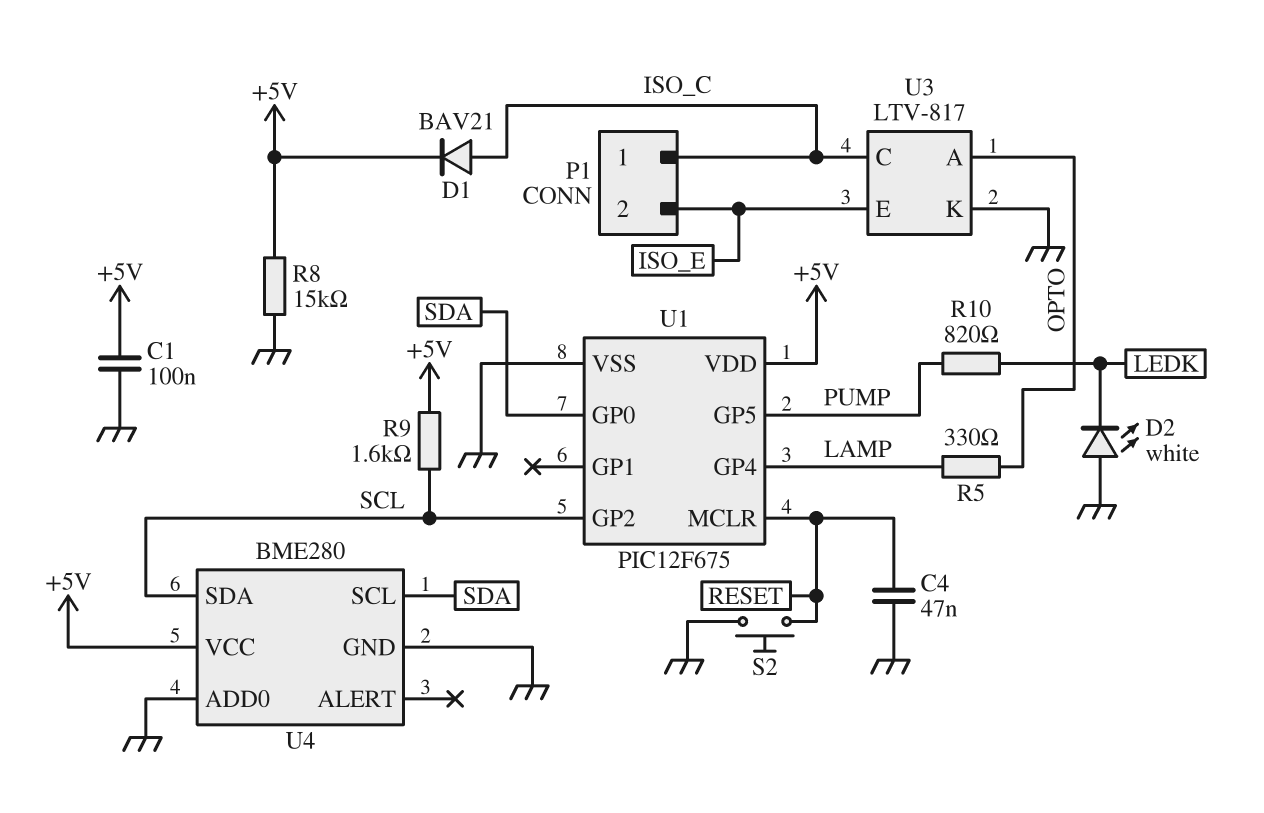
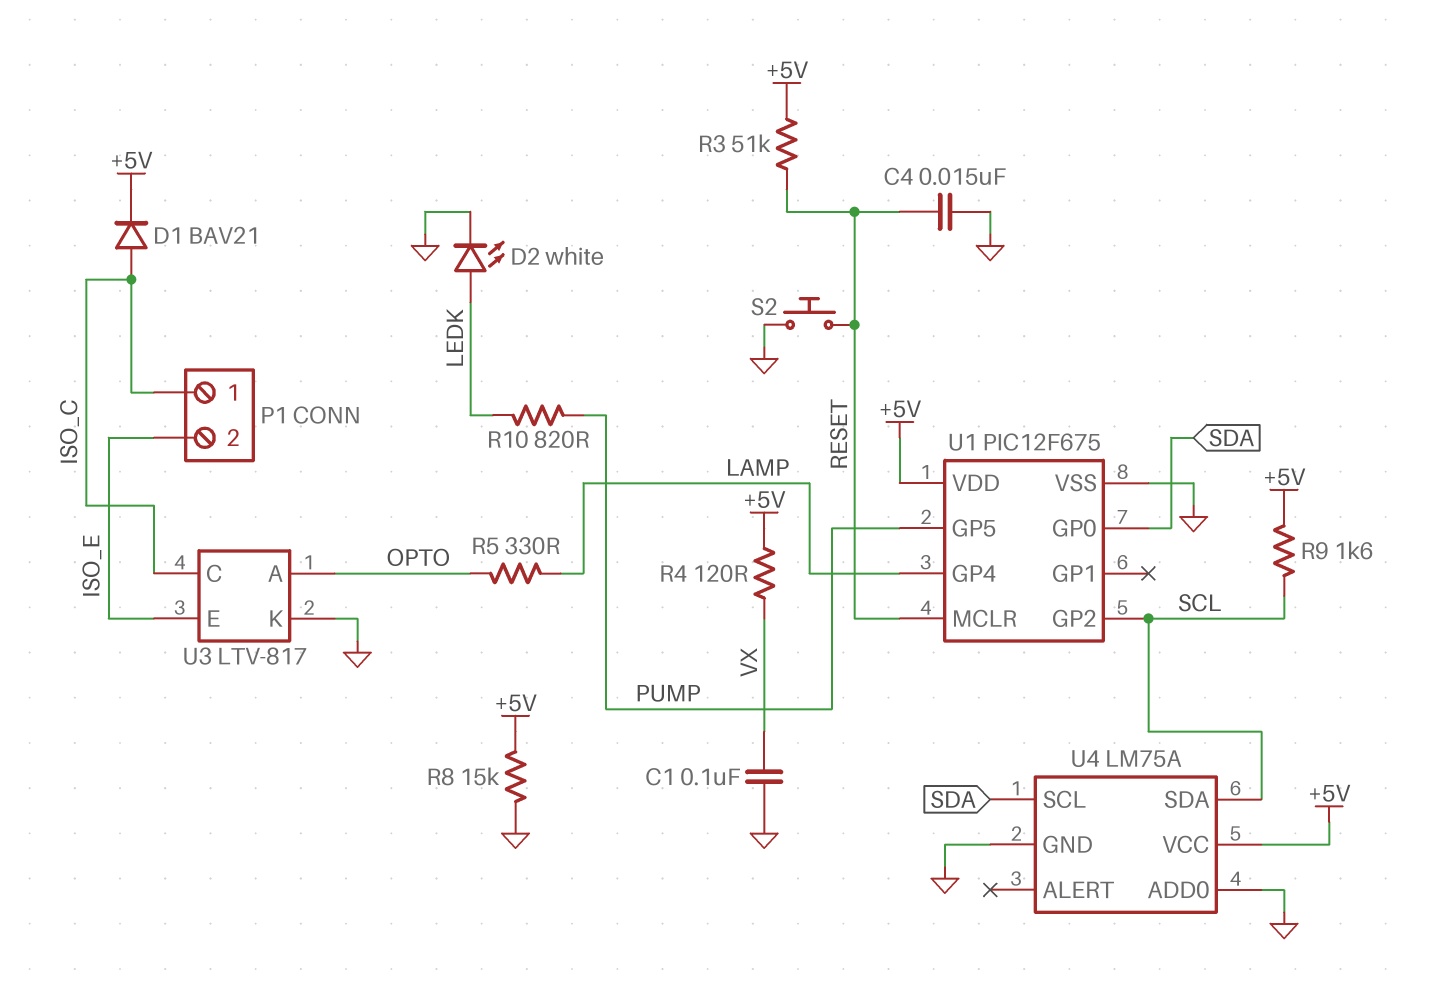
C1: 100nF (+5V, GND) -> 100nF (GND, VX)
C4: 47nF (GND, RESET) -> 15nF (GND, RESET)
D2: LED white (A GND, K LEDK) -> LED white (A LEDK, K GND)
R3: none -> 51k (+5V, RESET)
R4: none -> 120 (+5V, VX)
U4: BME280 -> LM75A

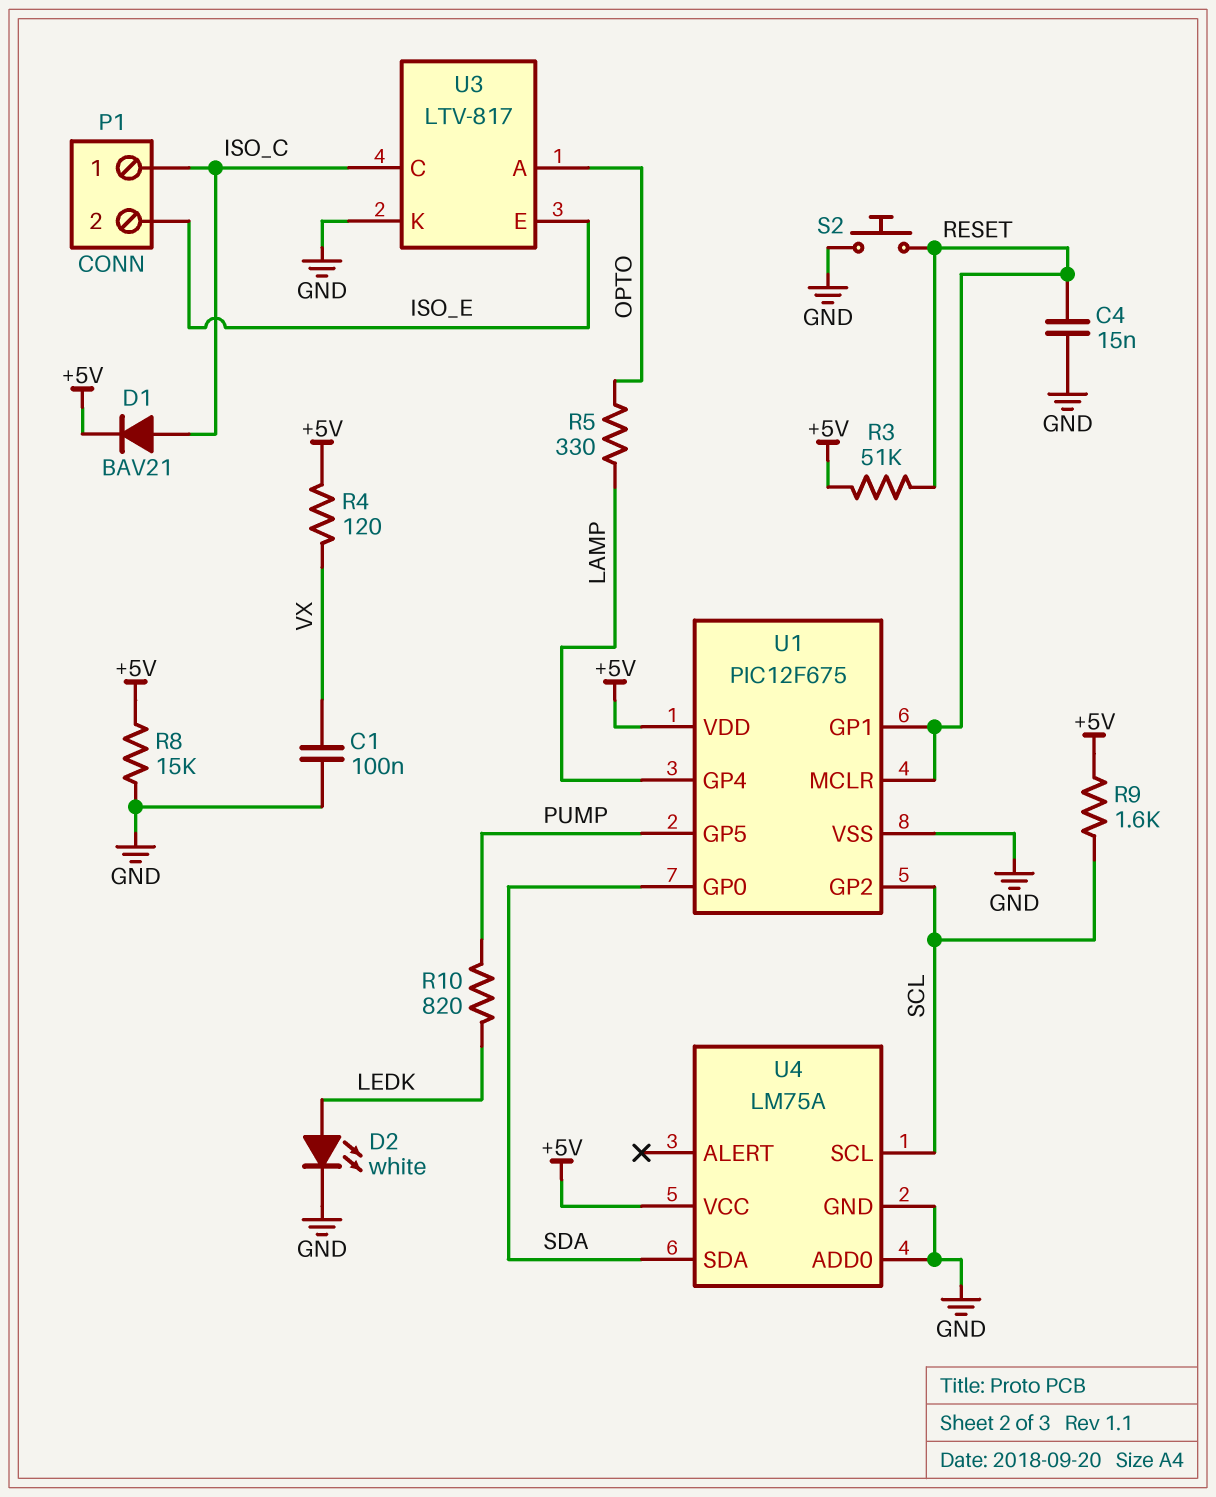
U1 pin GP1: none -> RESET
U4 pin SCL: SDA -> SCL
U4 pin SDA: SCL -> SDA

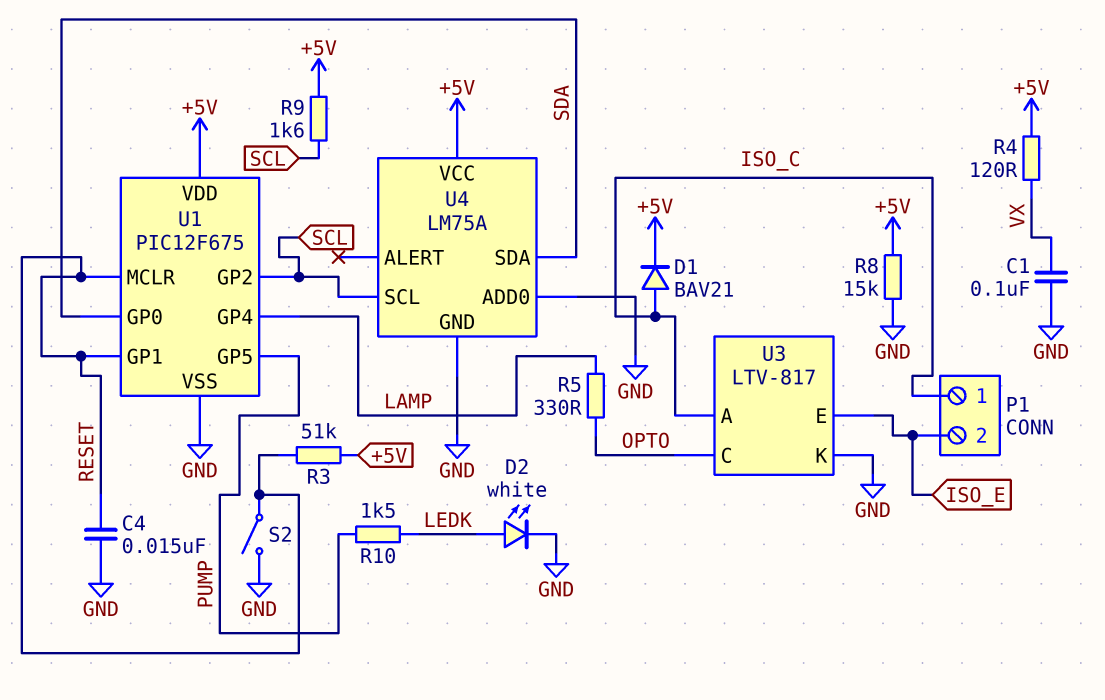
R10: 820 (LEDK, PUMP) -> 1.5k (LEDK, PUMP)
S2: button (GND, RESET) -> switch (GND, RESET)
U3 pin A: OPTO -> ISO_C
U3 pin C: ISO_C -> OPTO

